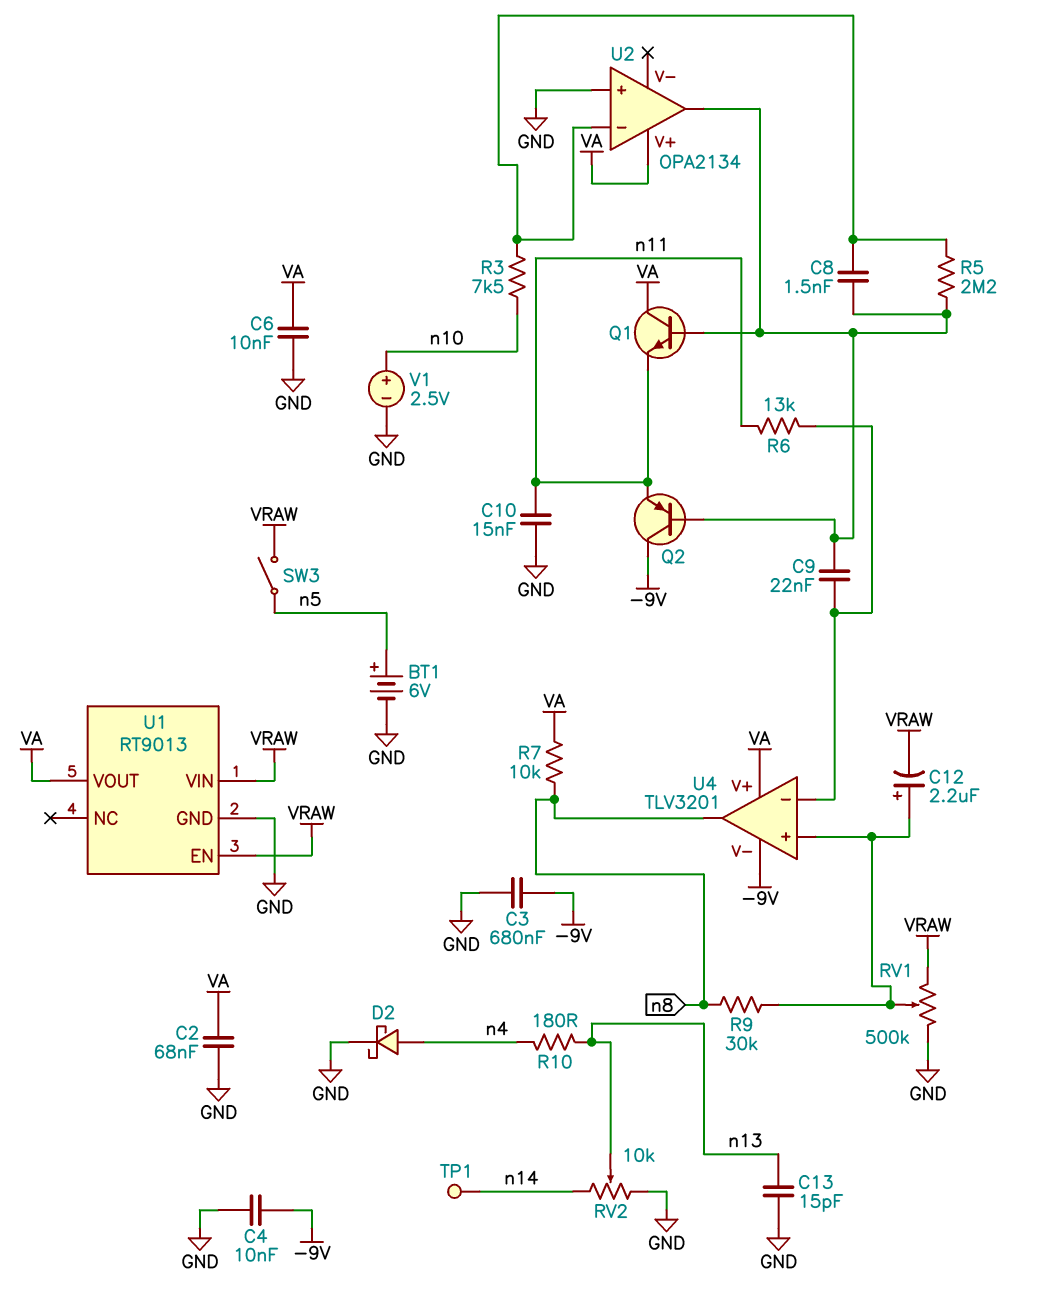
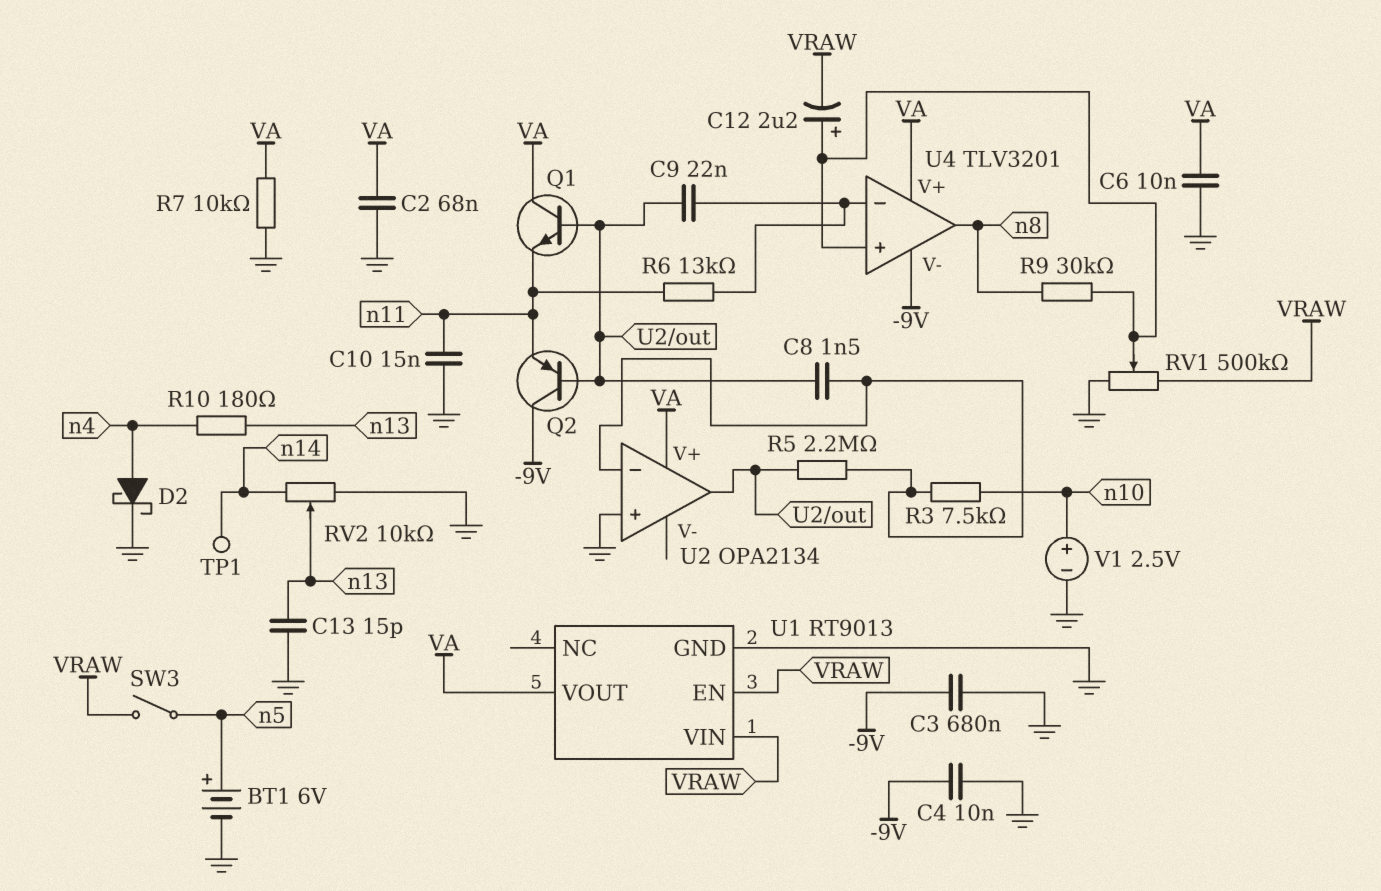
R7: 10k (VA, n8) -> 10k (GND, VA)

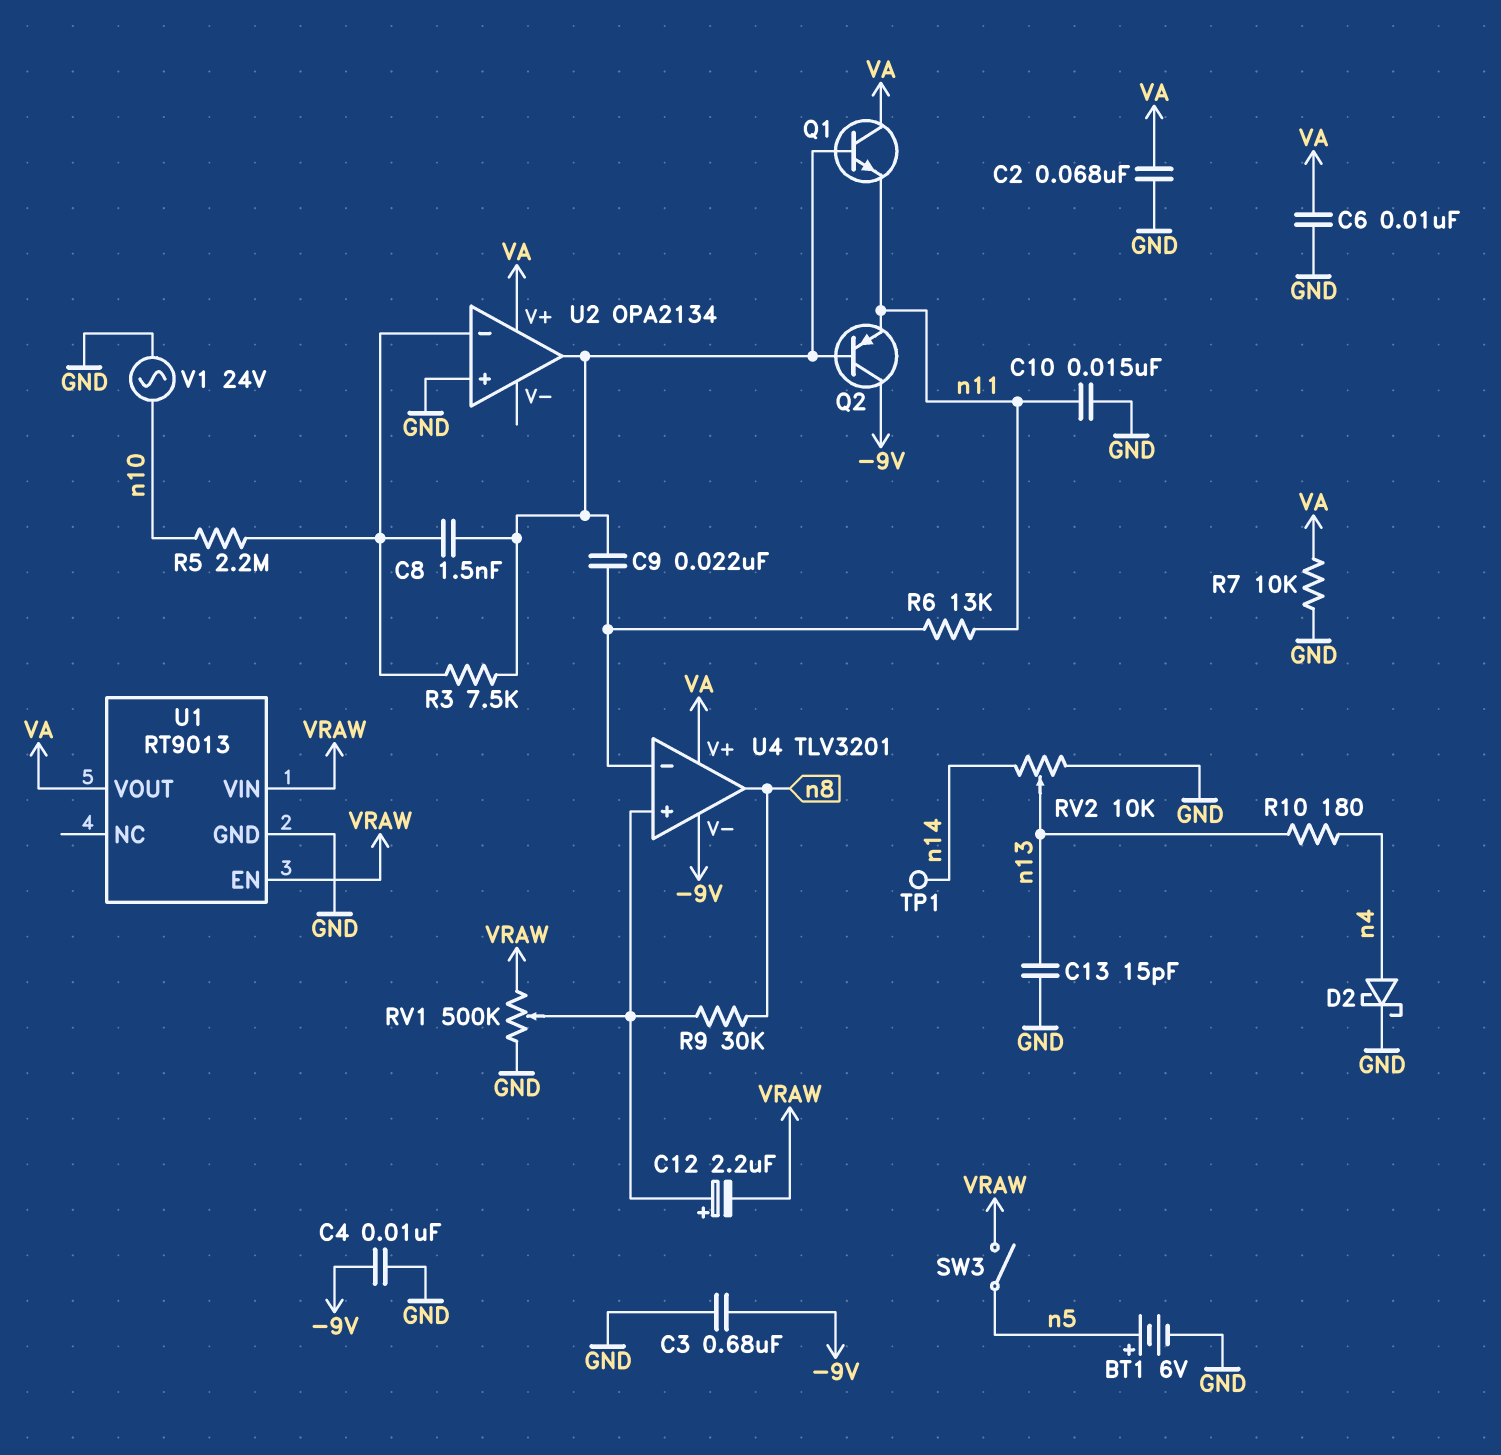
R3: 7.5k (U2/in-, n10) -> 7.5k (U2/in-, U2/out)
R5: 2.2M (U2/in-, U2/out) -> 2.2M (U2/in-, n10)
V1: 2.5V (plus n10, minus GND) -> AC 24V (GND, n10)

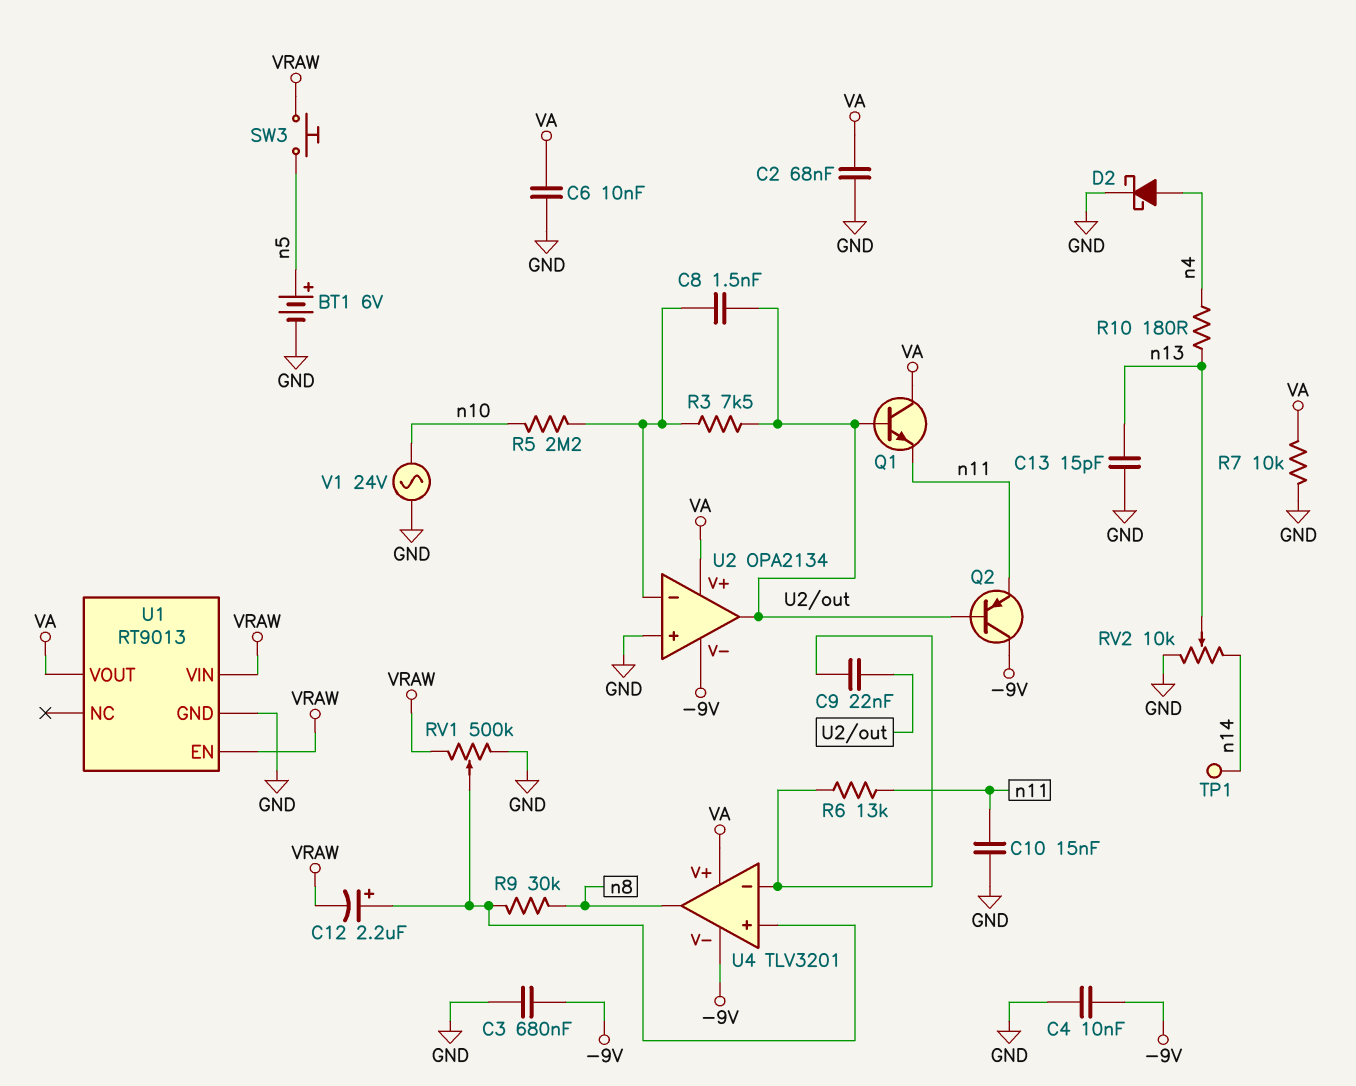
SW3: switch (VRAW, n5) -> button (VRAW, n5)
U2 pin V-: none -> -9V

